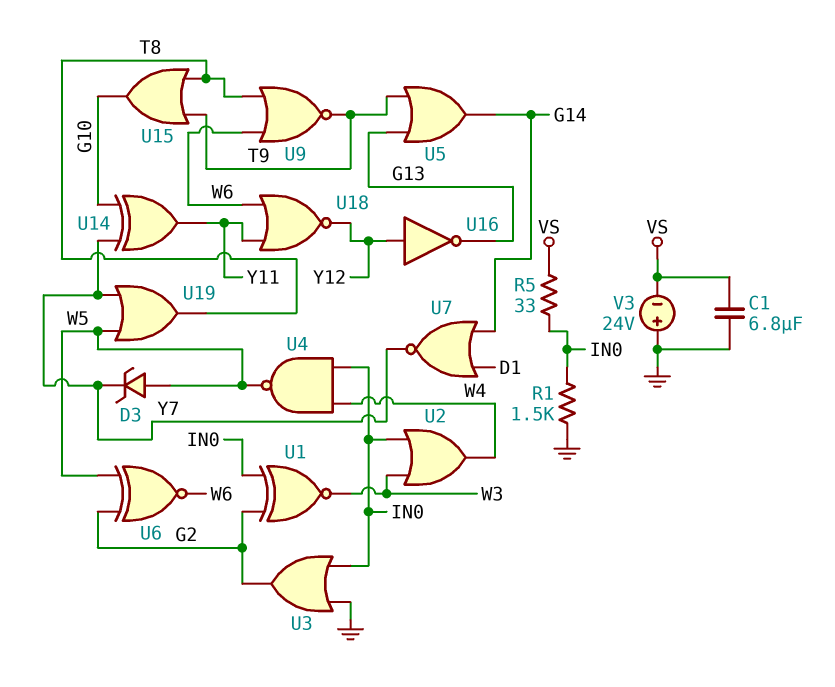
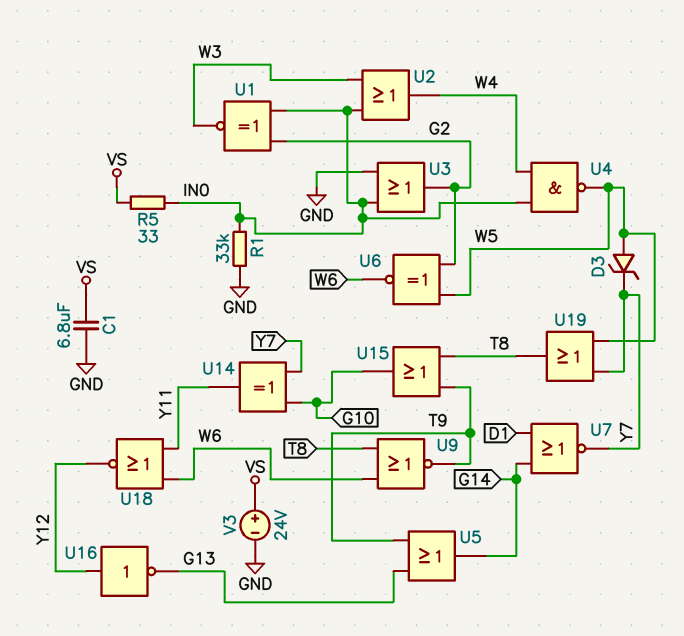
R1: 1.5k (GND, IN0) -> 33k (GND, IN0)
V3: 24V (plus GND, minus VS) -> 24V (plus VS, minus GND)

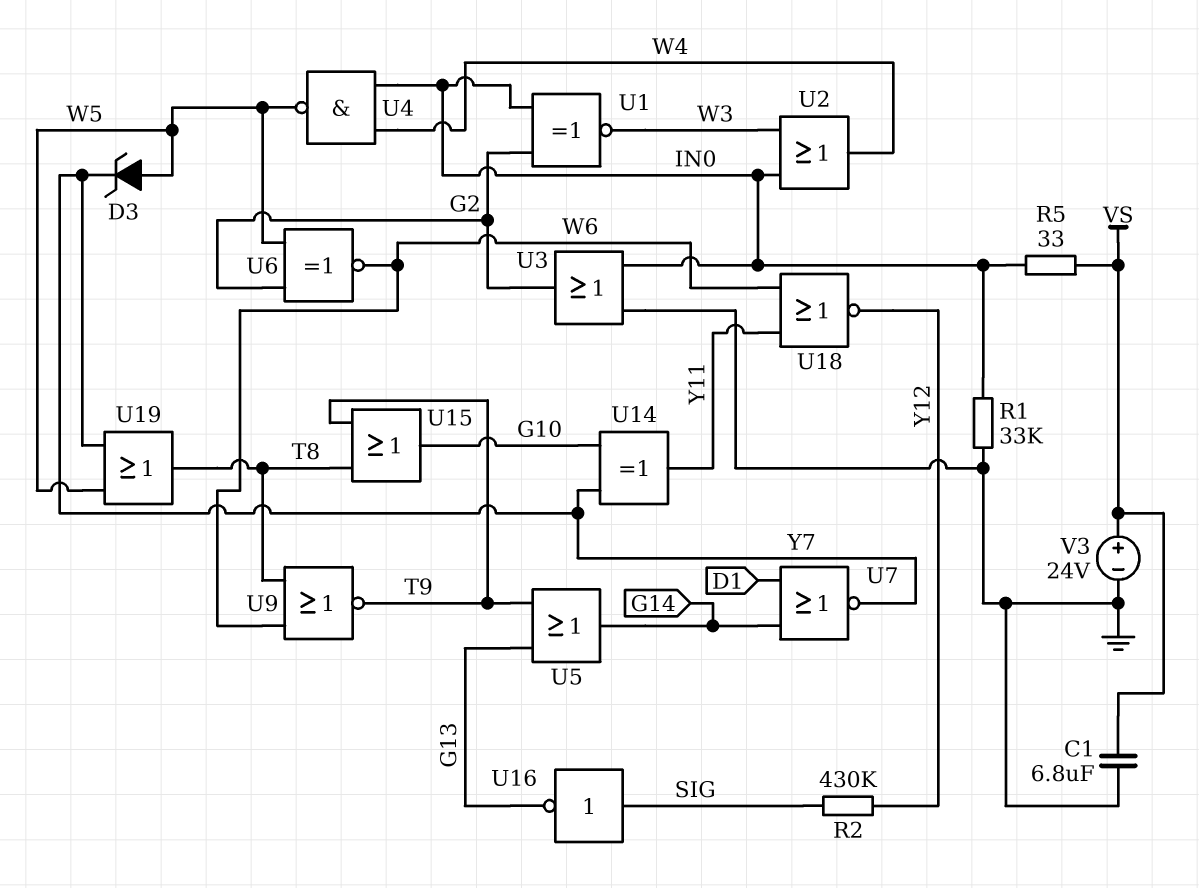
R2: none -> 430k (SIG, Y12)
U16: NOT (in Y12, out G13) -> NOT (in SIG, out G13)

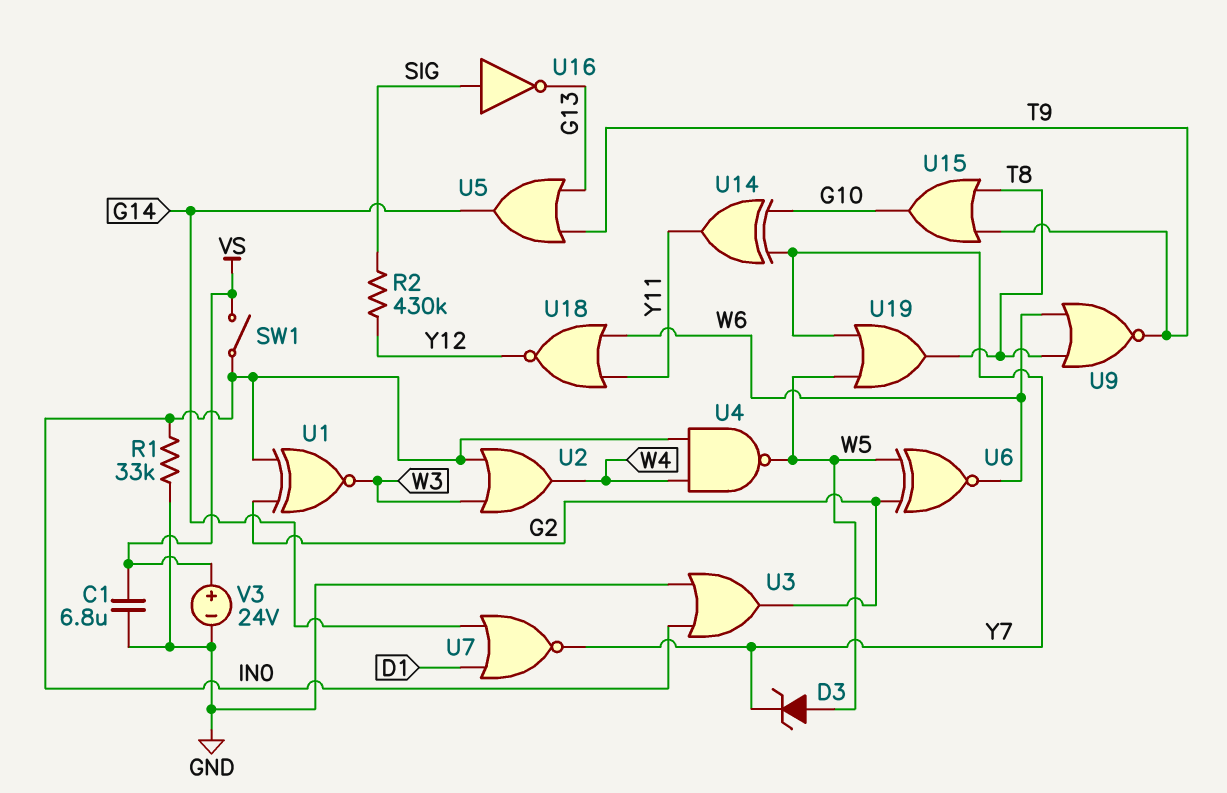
R5: 33 (IN0, VS) -> none
SW1: none -> switch (IN0, VS)

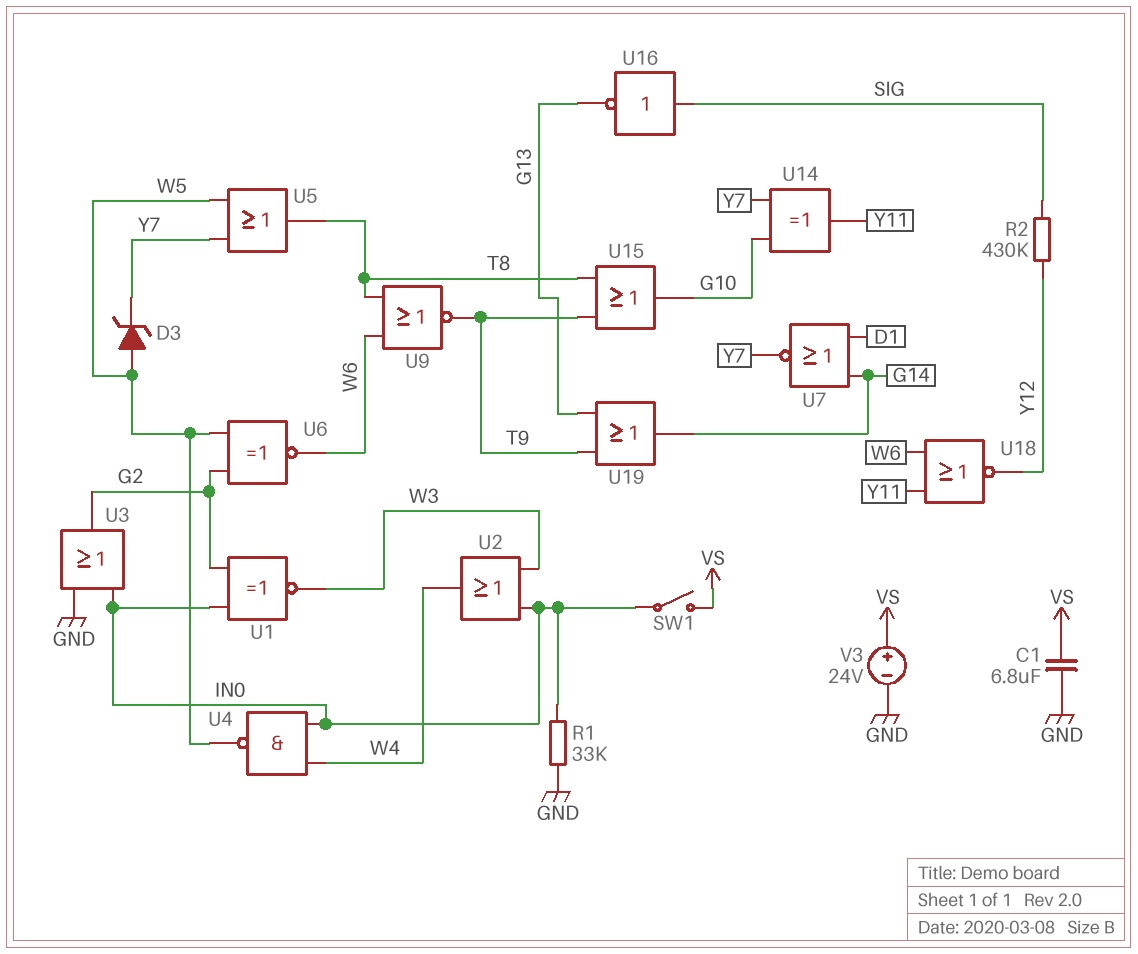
U5: OR (in G13, in T9, out G14) -> OR (in W5, in Y7, out T8)
U19: OR (in W5, in Y7, out T8) -> OR (in G13, in T9, out G14)

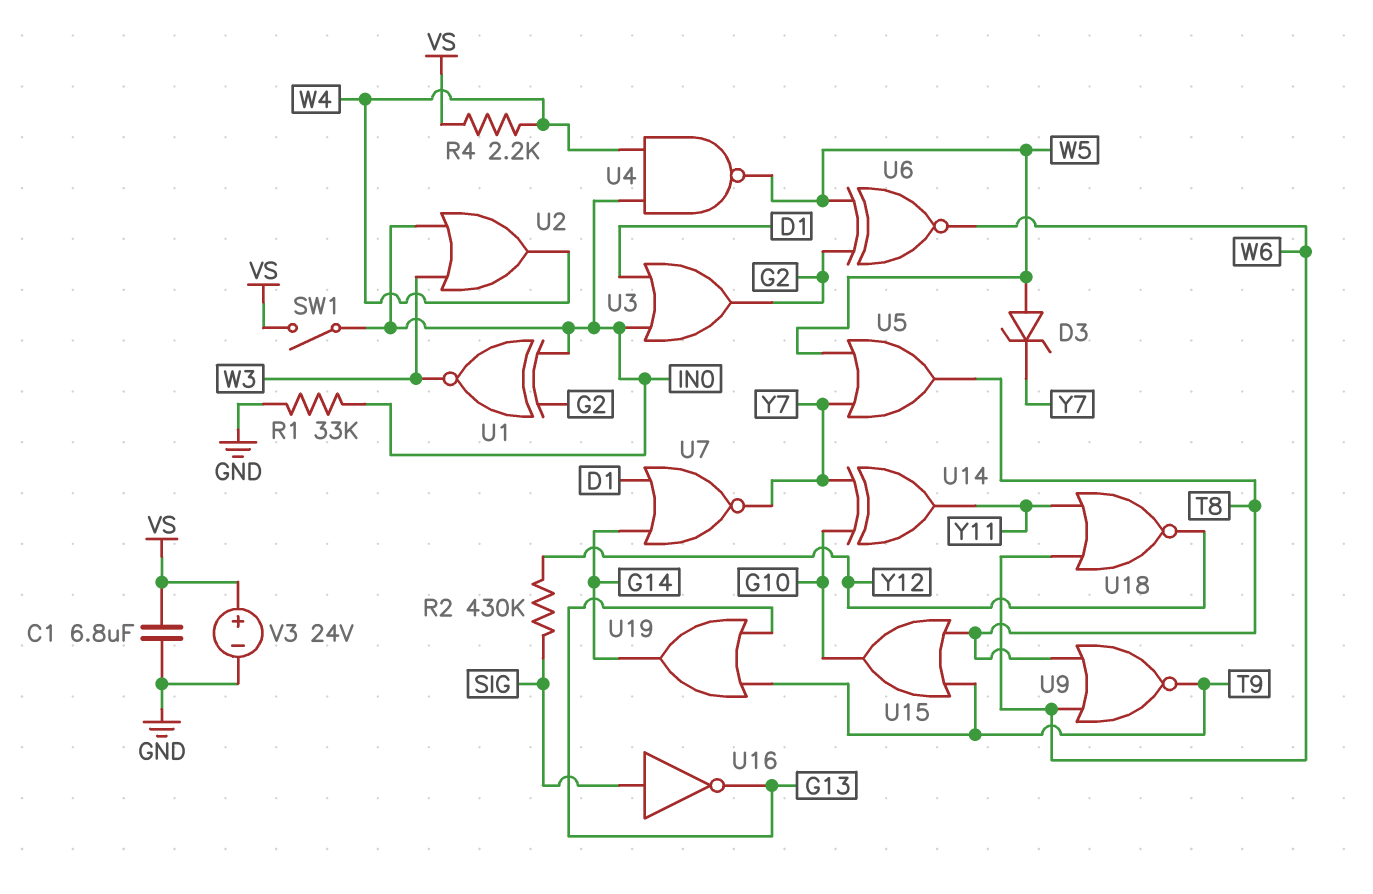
R4: none -> 2.2k (VS, W4)
U3: OR (in GND, in IN0, out G2) -> OR (in D1, in IN0, out G2)

